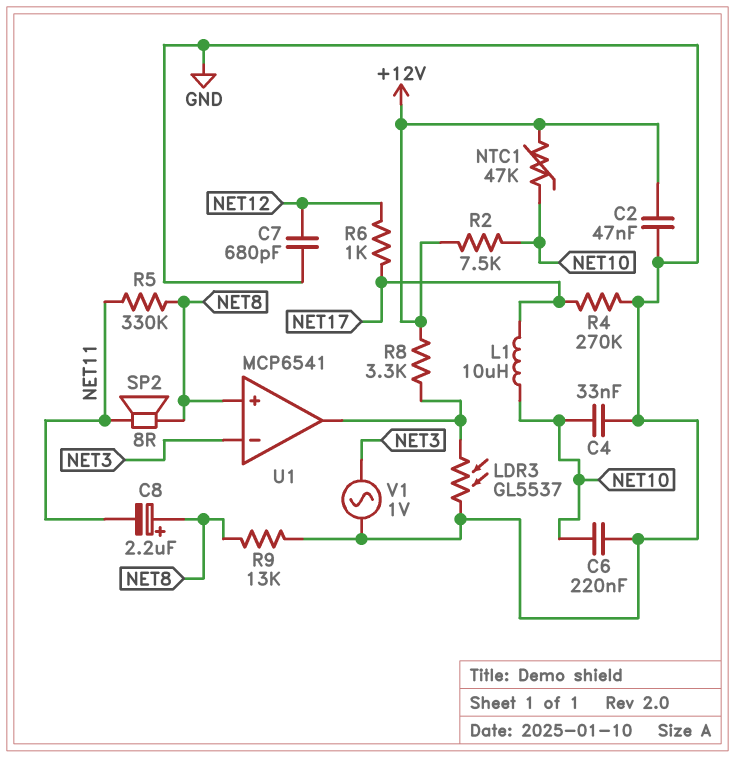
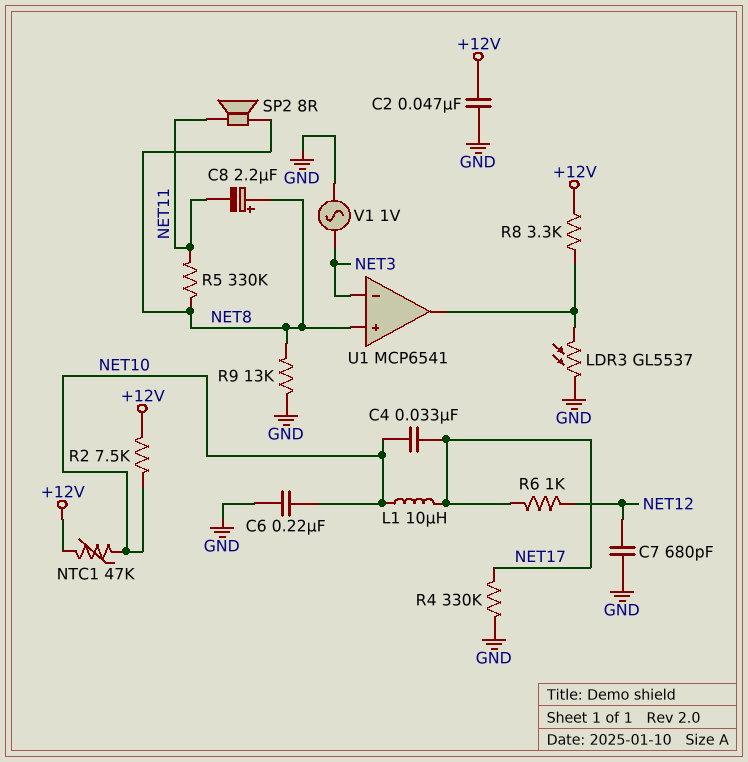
C4: 33nF (GND, NET10) -> 33nF (NET10, NET17)
R4: 270k (GND, NET17) -> 330k (GND, NET17)

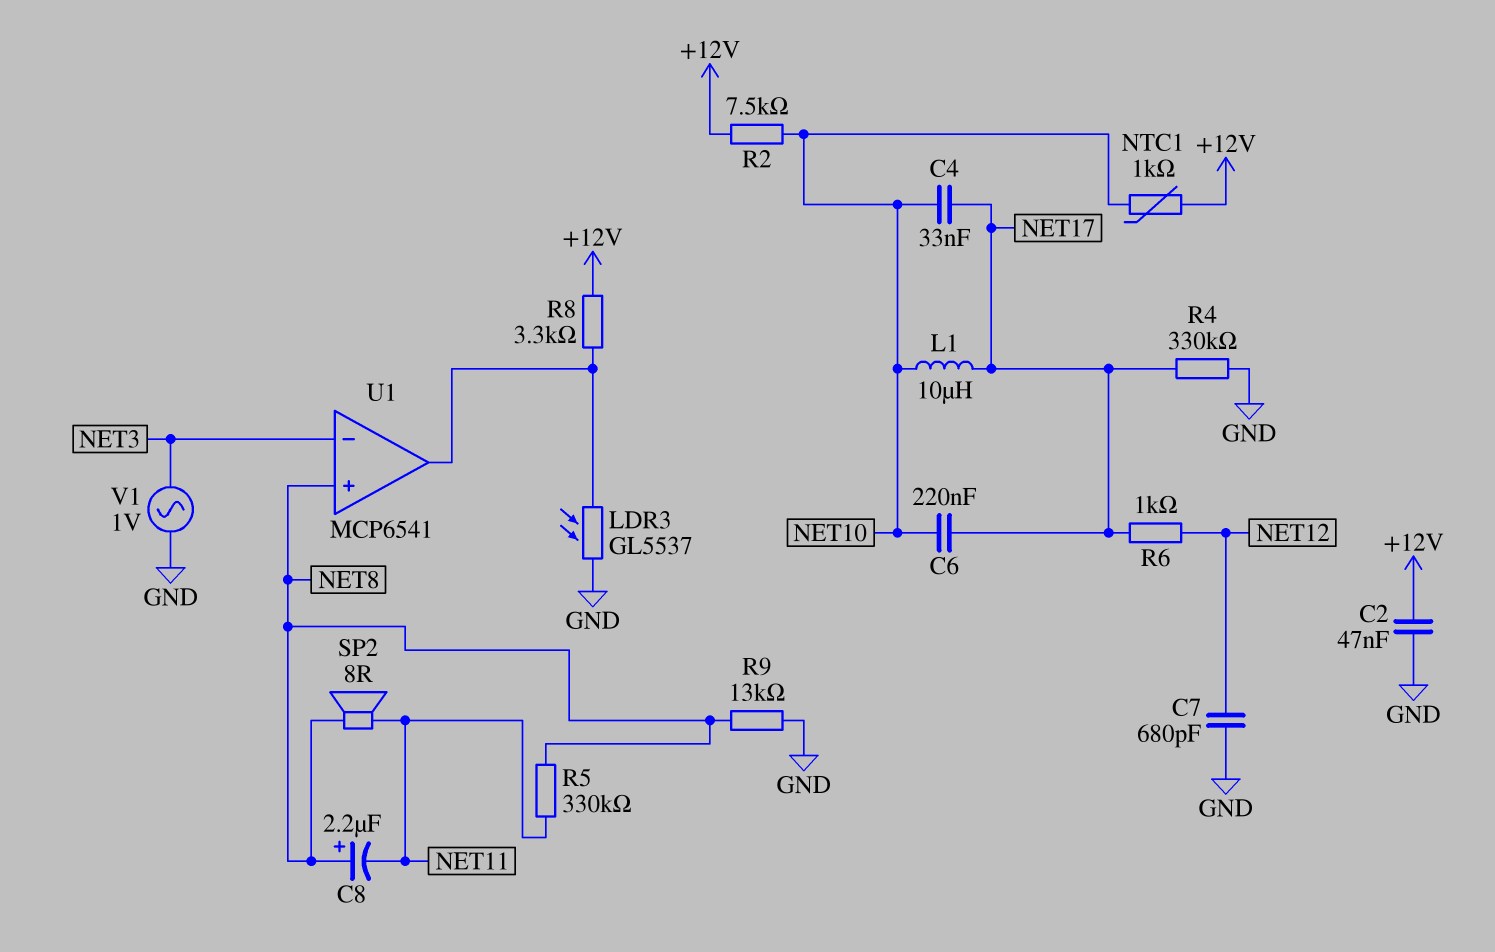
C6: 220nF (GND, NET10) -> 220nF (NET10, NET17)
NTC1: 47k (+12V, NET10) -> 1k (+12V, NET10)

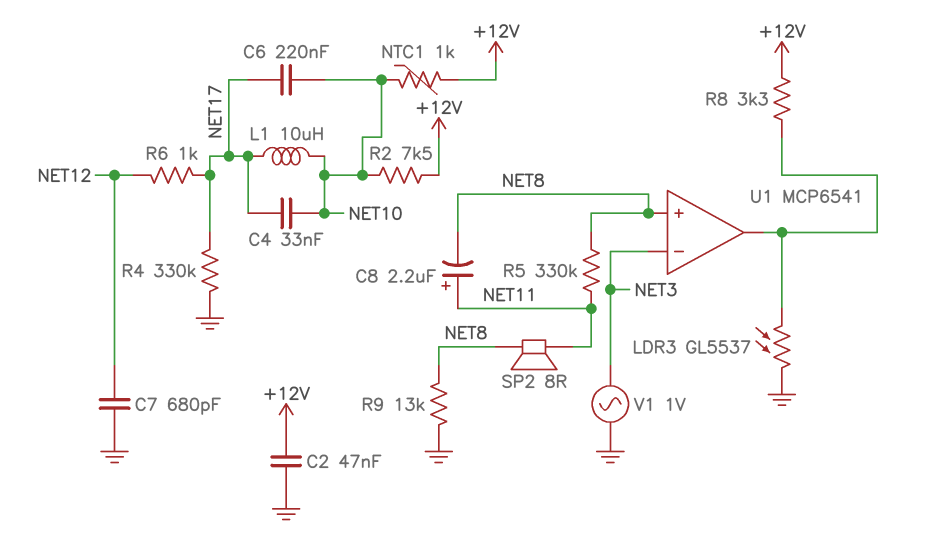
C8: 2.2uF (plus NET8, minus NET11) -> 2.2uF (plus NET11, minus NET8)

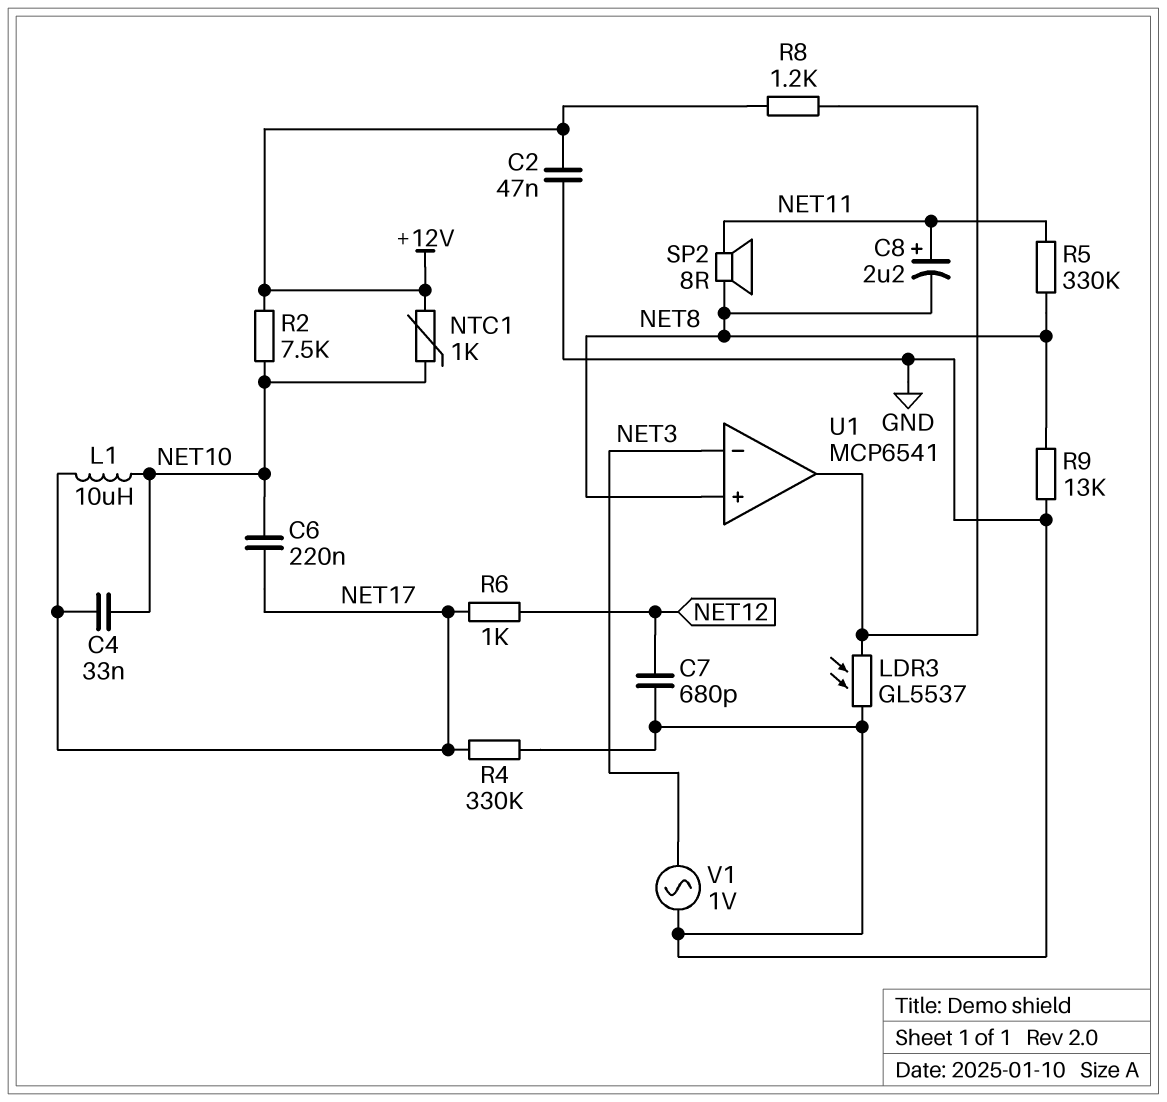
R8: 3.3k (+12V, U1/out) -> 1.2k (+12V, U1/out)

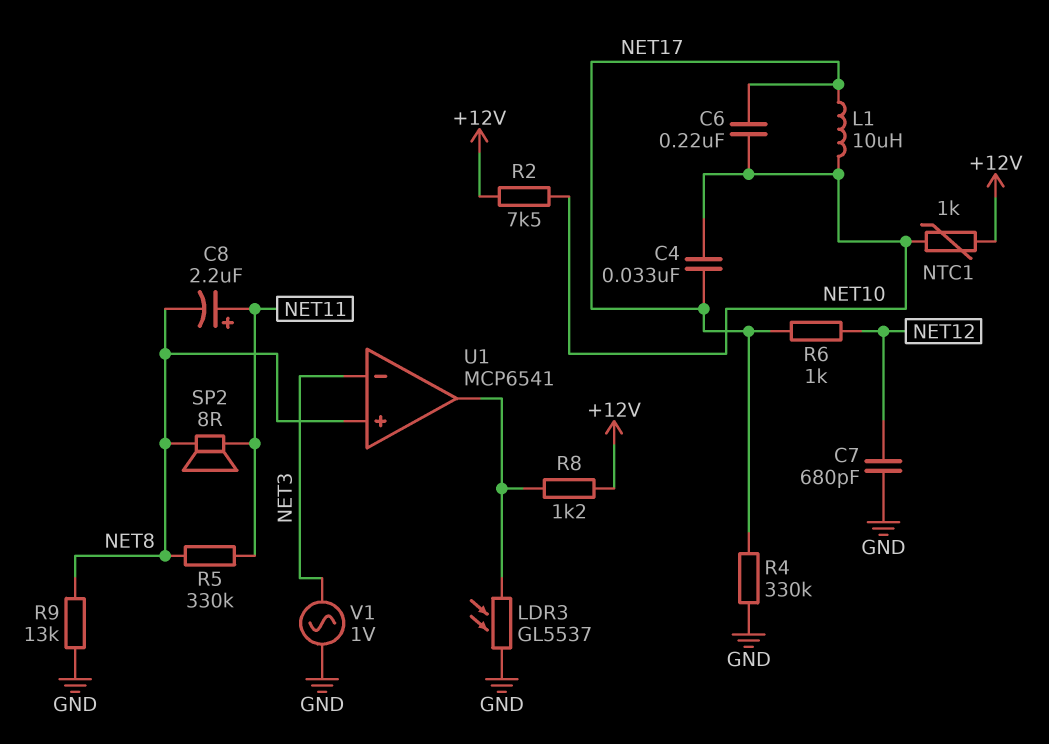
C2: 47nF (+12V, GND) -> none

